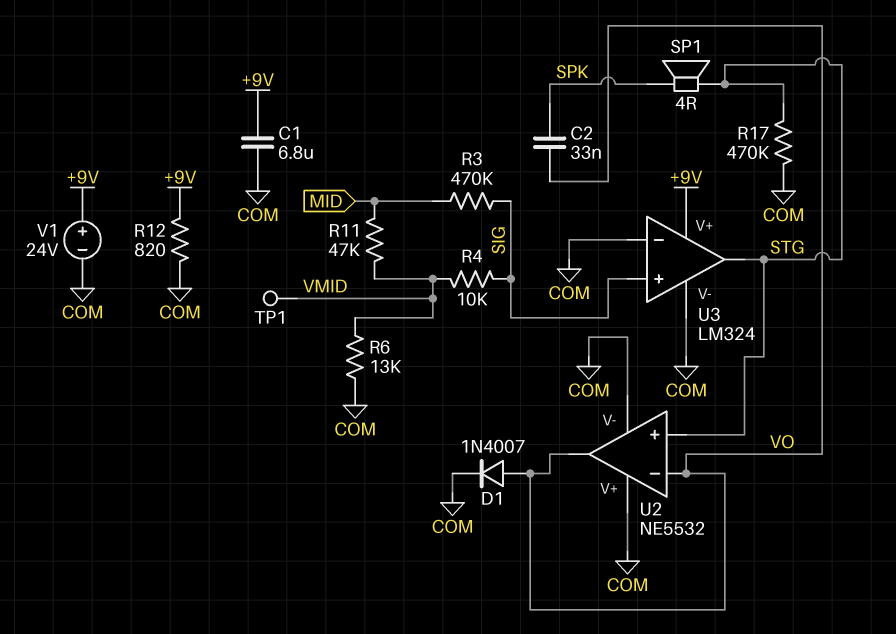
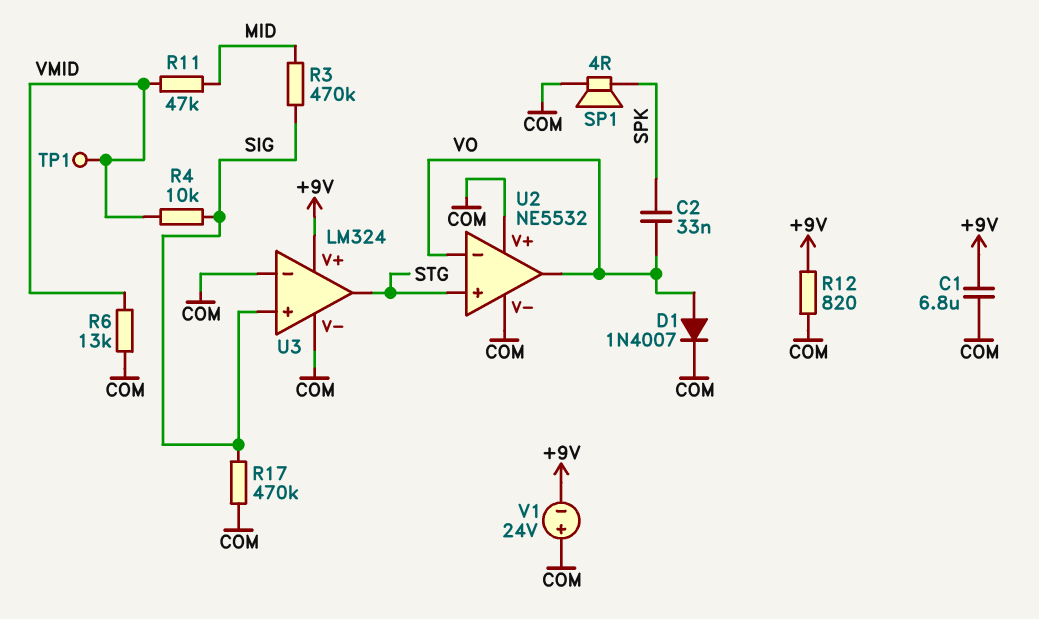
R17: 470k (COM, STG) -> 470k (COM, SIG)
SP1: speaker 4R (SPK, STG) -> speaker 4R (COM, SPK)
V1: 24V (plus +9V, minus COM) -> 24V (plus COM, minus +9V)

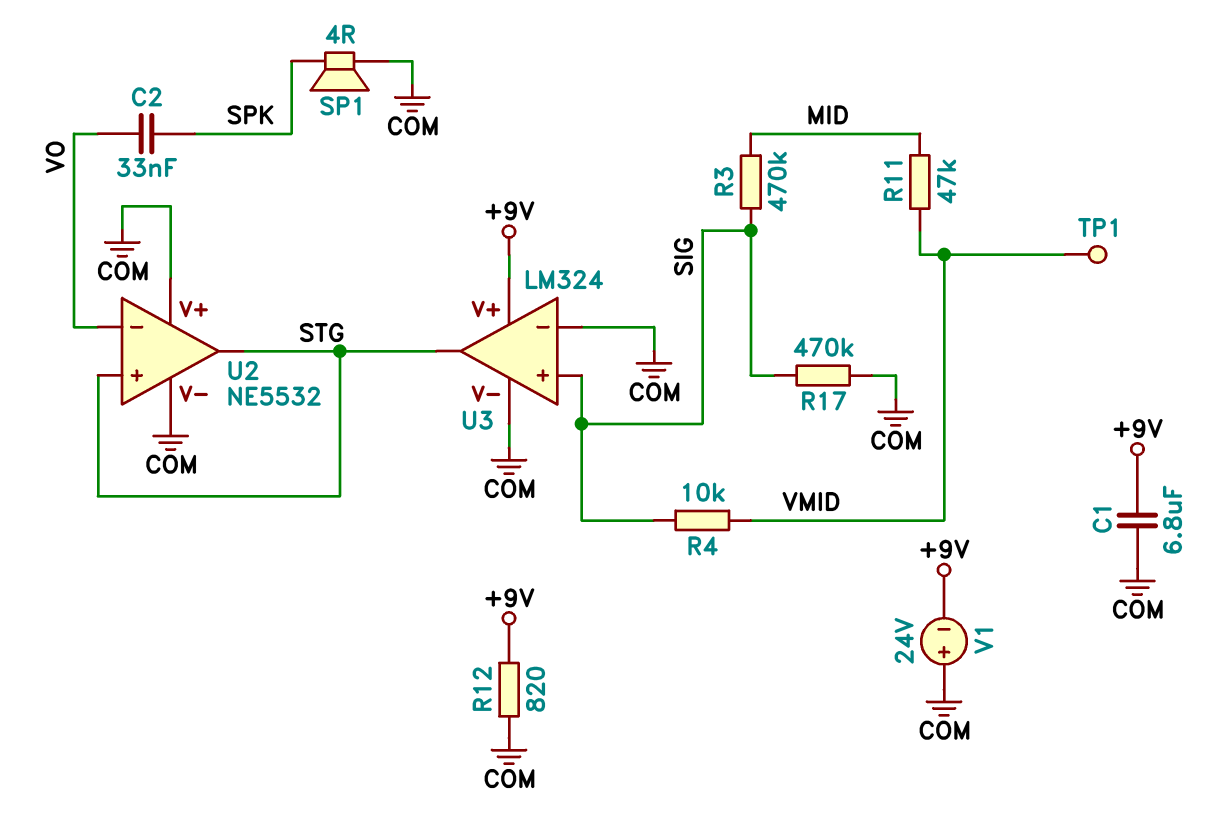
D1: diode 1N4007 (A VO, K COM) -> none
R6: 13k (COM, VMID) -> none
U2 pin out: VO -> STG

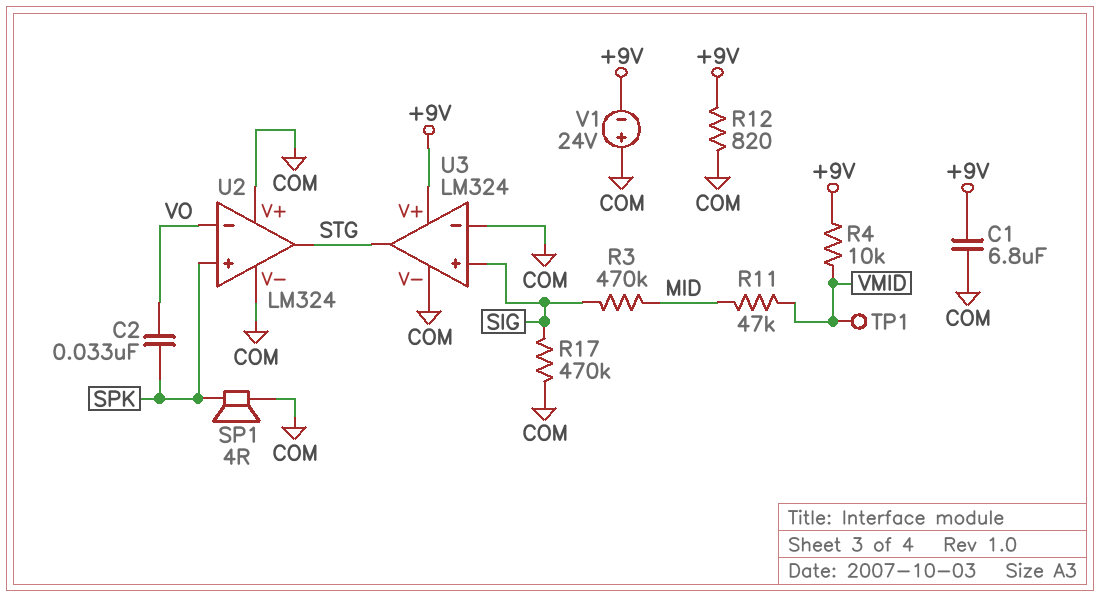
R4: 10k (SIG, VMID) -> 10k (+9V, VMID)
U2: NE5532 -> LM324
U2 pin in+: STG -> SPK

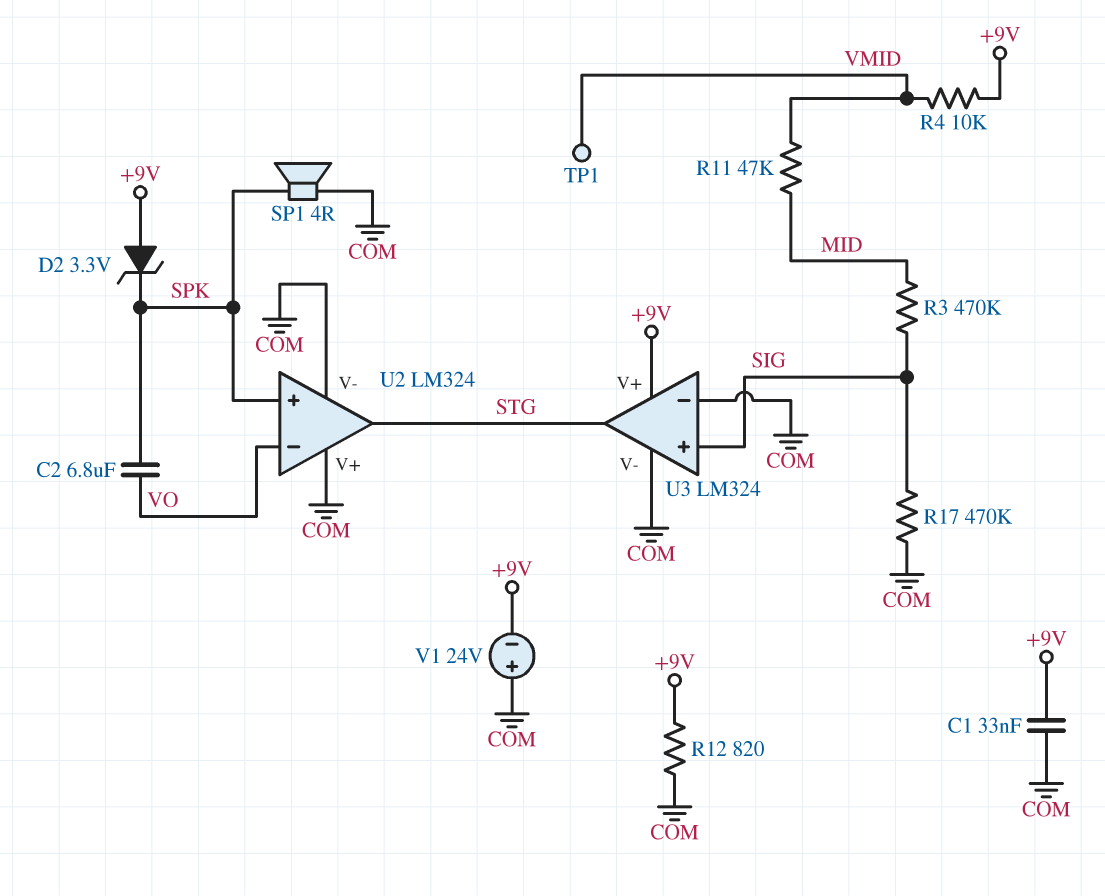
C1: 6.8uF (+9V, COM) -> 33nF (+9V, COM)
C2: 33nF (SPK, VO) -> 6.8uF (SPK, VO)
D2: none -> zener 3.3V (A +9V, K SPK)

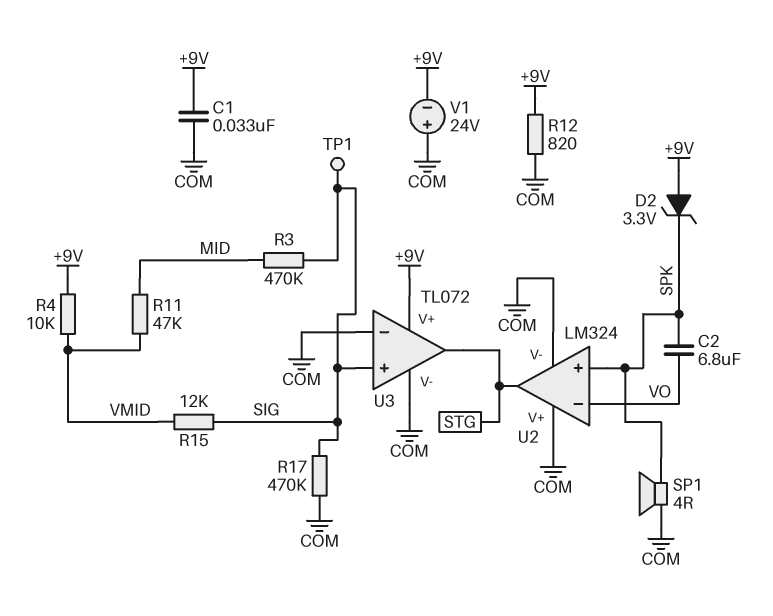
R15: none -> 12k (SIG, VMID)
TP1: test point (VMID) -> test point (SIG)
U3: LM324 -> TL072

